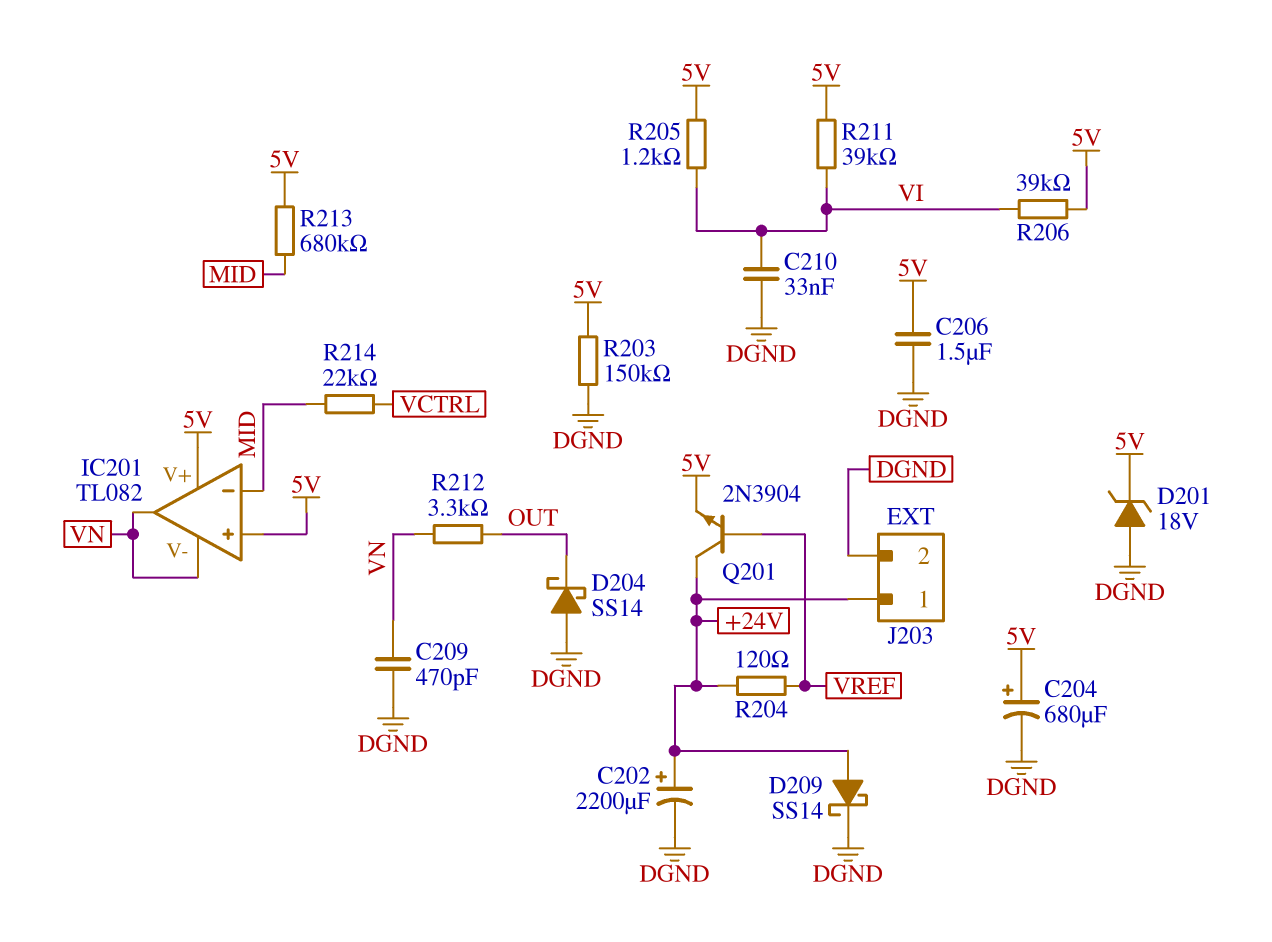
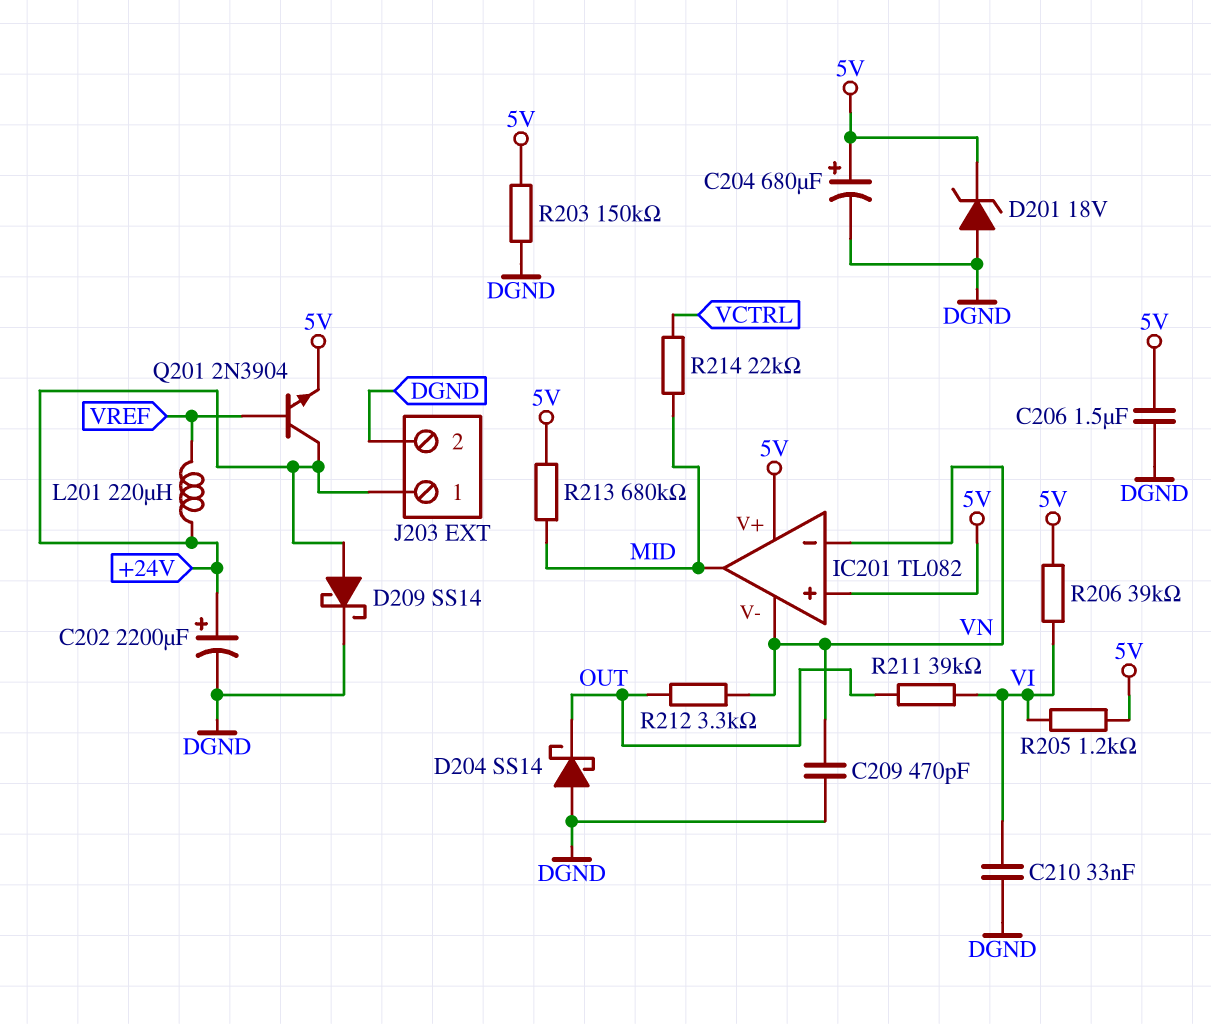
IC201 pin in-: MID -> VN
IC201 pin out: VN -> MID
L201: none -> 220uH (+24V, VREF)
R204: 120 (+24V, VREF) -> none
R211: 39k (5V, VI) -> 39k (OUT, VI)

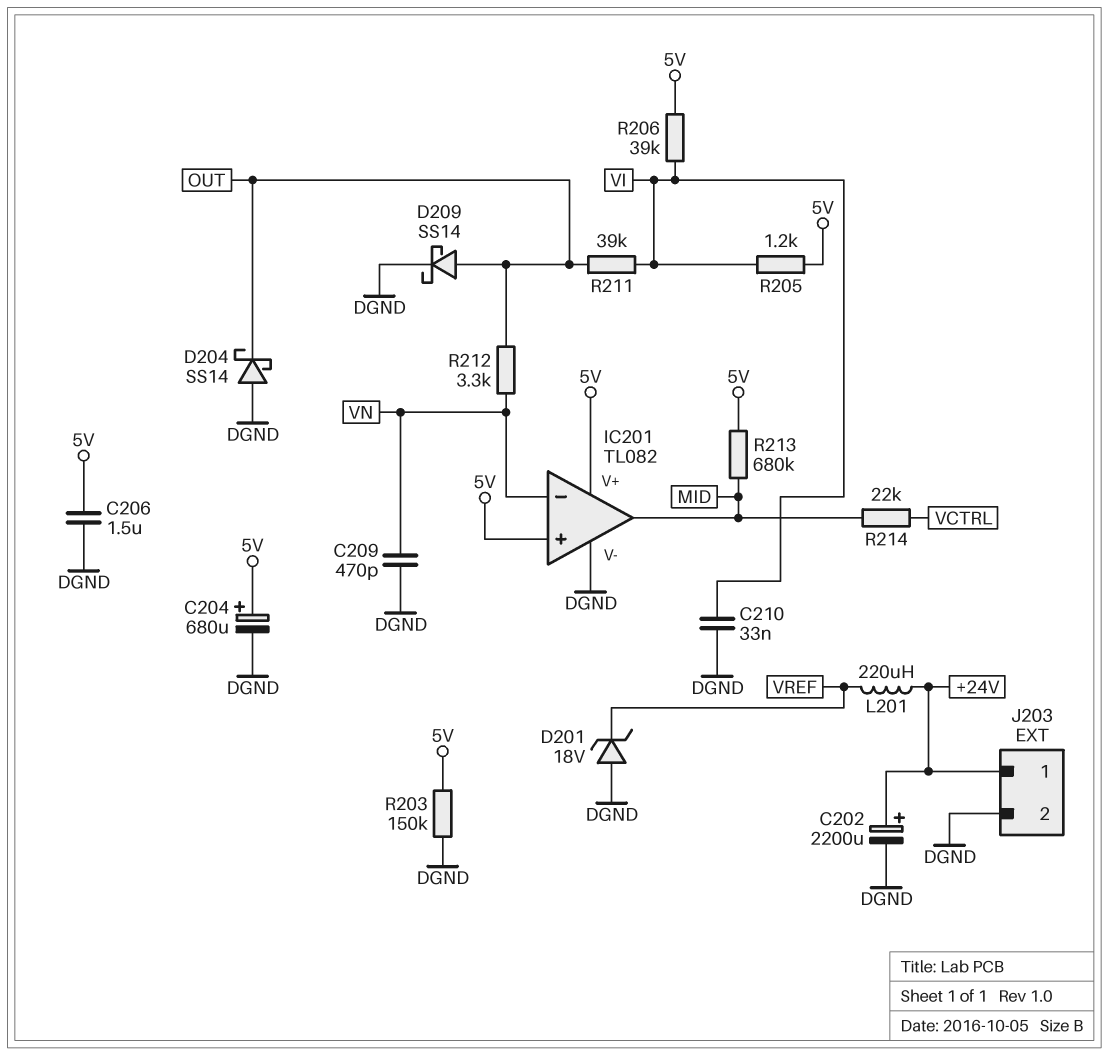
D201: zener 18V (A DGND, K 5V) -> zener 18V (A DGND, K VREF)
D209: schottky SS14 (A +24V, K DGND) -> schottky SS14 (A OUT, K DGND)
IC201 pin V-: VN -> DGND
Q201: NPN 2N3904 (B VREF, C +24V, E 5V) -> none

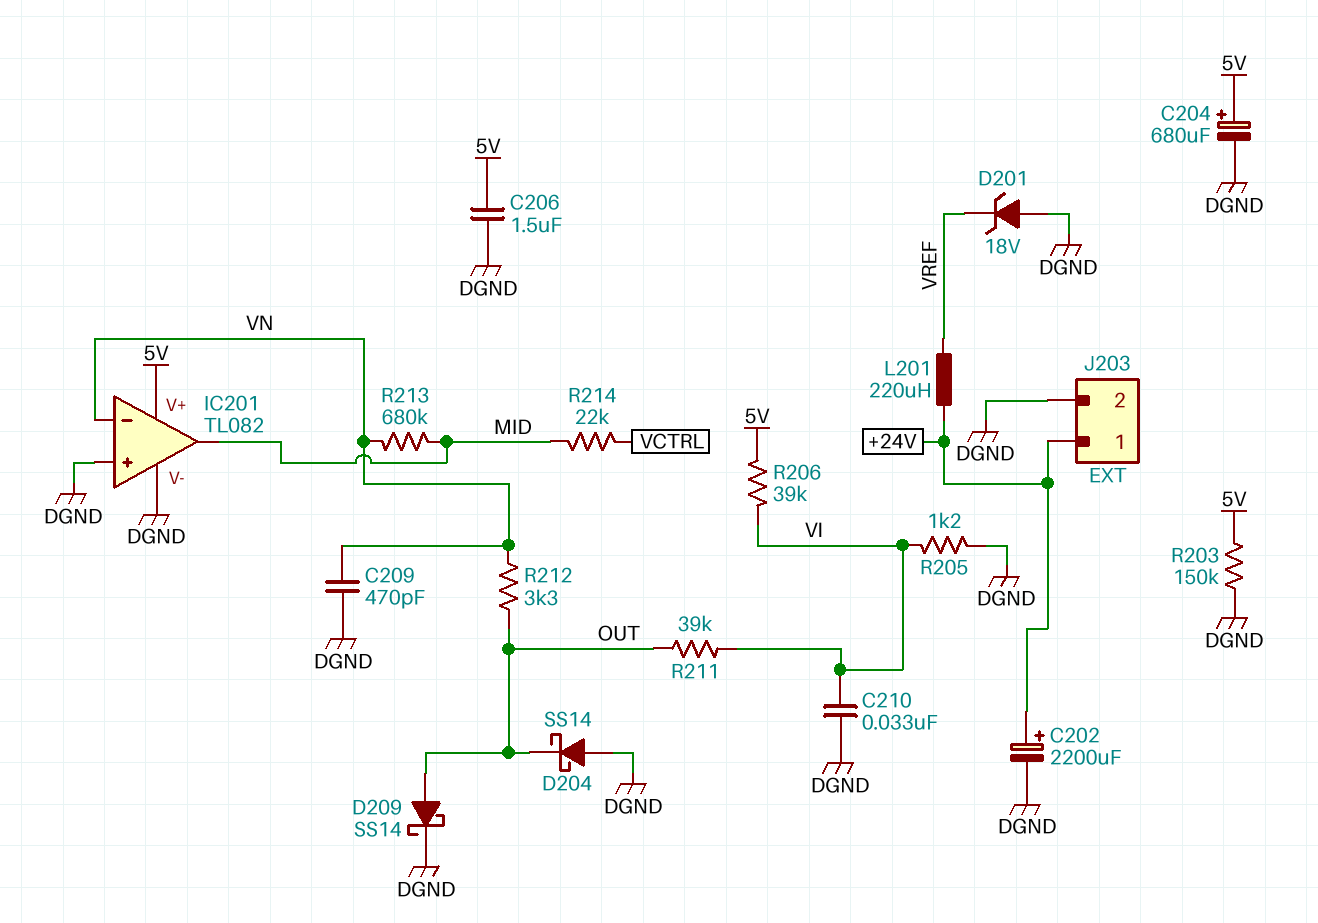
IC201 pin in+: 5V -> DGND
R205: 1.2k (5V, VI) -> 1.2k (DGND, VI)
R213: 680k (5V, MID) -> 680k (MID, VN)

